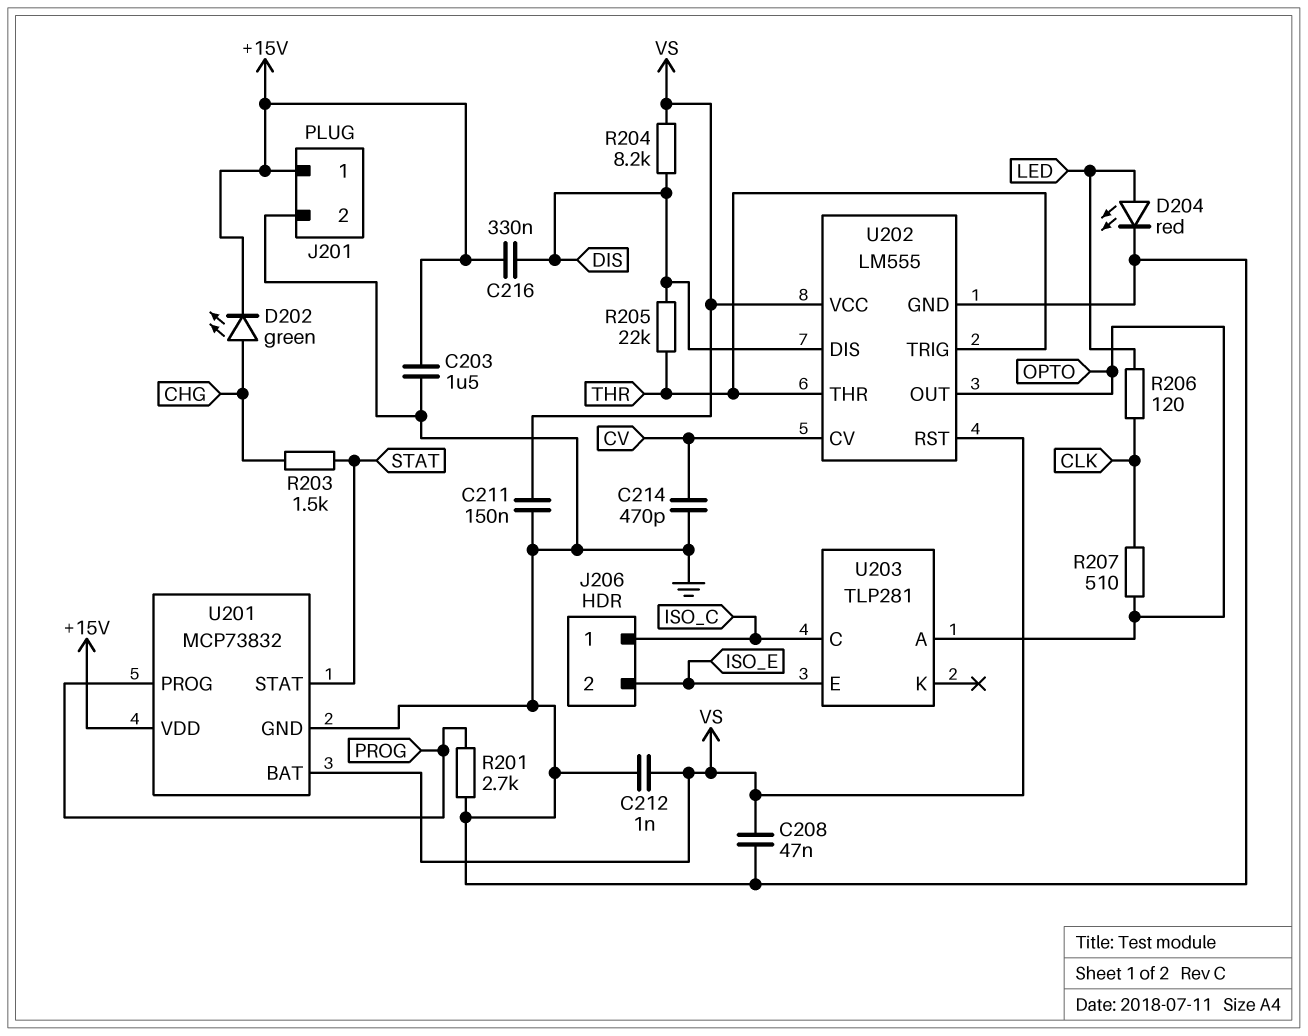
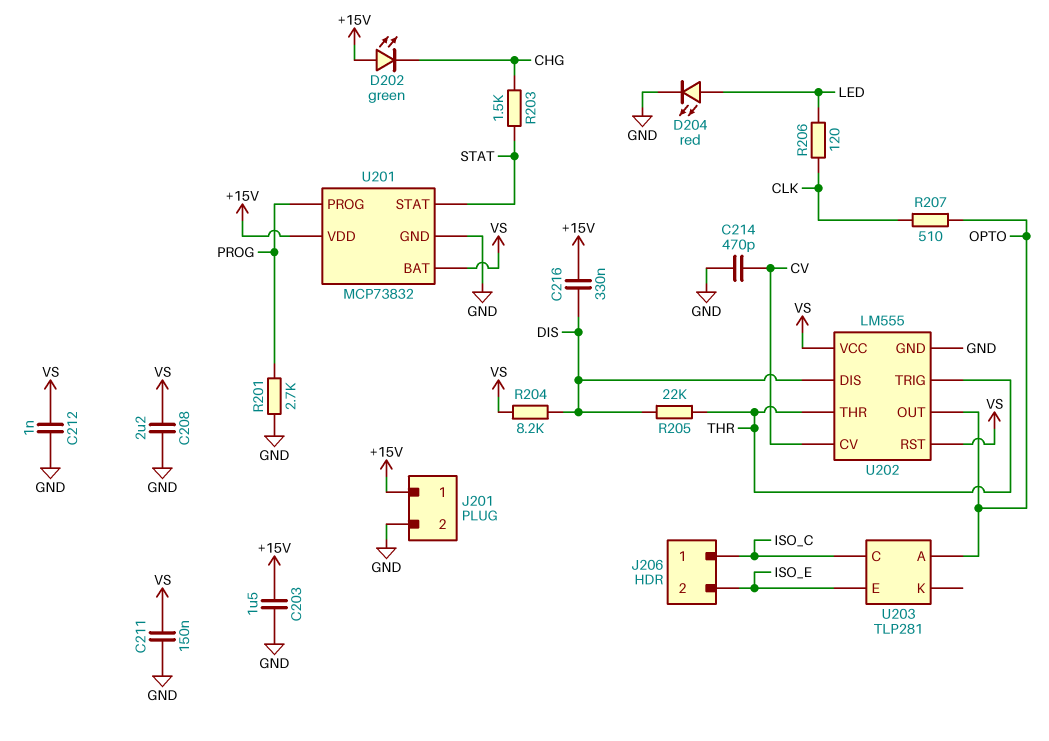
C208: 47nF (GND, VS) -> 2.2uF (GND, VS)
D202: LED green (A CHG, K +15V) -> LED green (A +15V, K CHG)

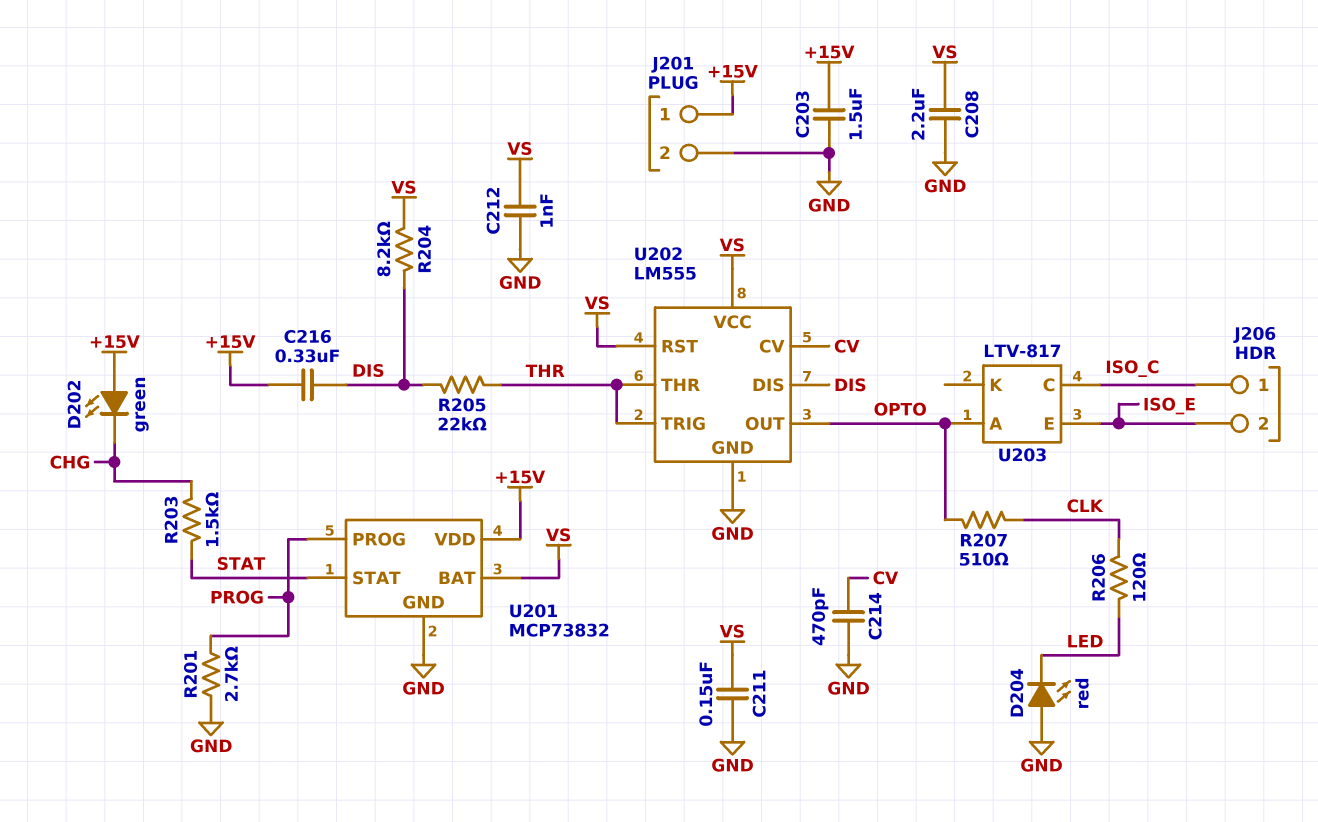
D204: LED red (A LED, K GND) -> LED red (A GND, K LED)
U203: TLP281 -> LTV-817

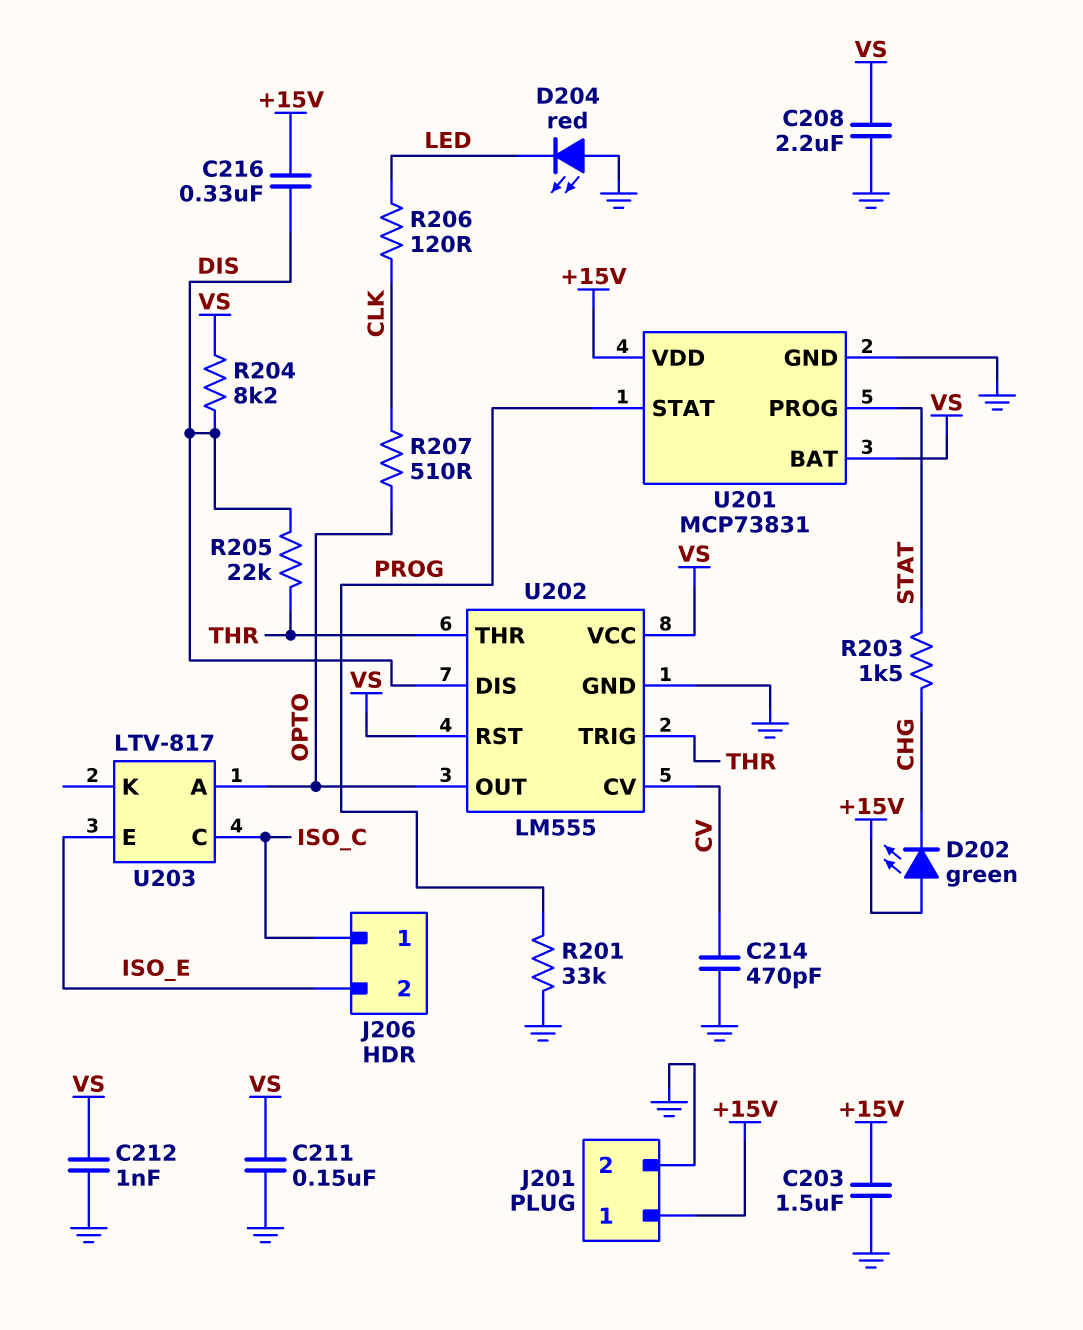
R201: 2.7k (GND, PROG) -> 33k (GND, PROG)
U201: MCP73832 -> MCP73831
U201 pin PROG: PROG -> STAT
U201 pin STAT: STAT -> PROG

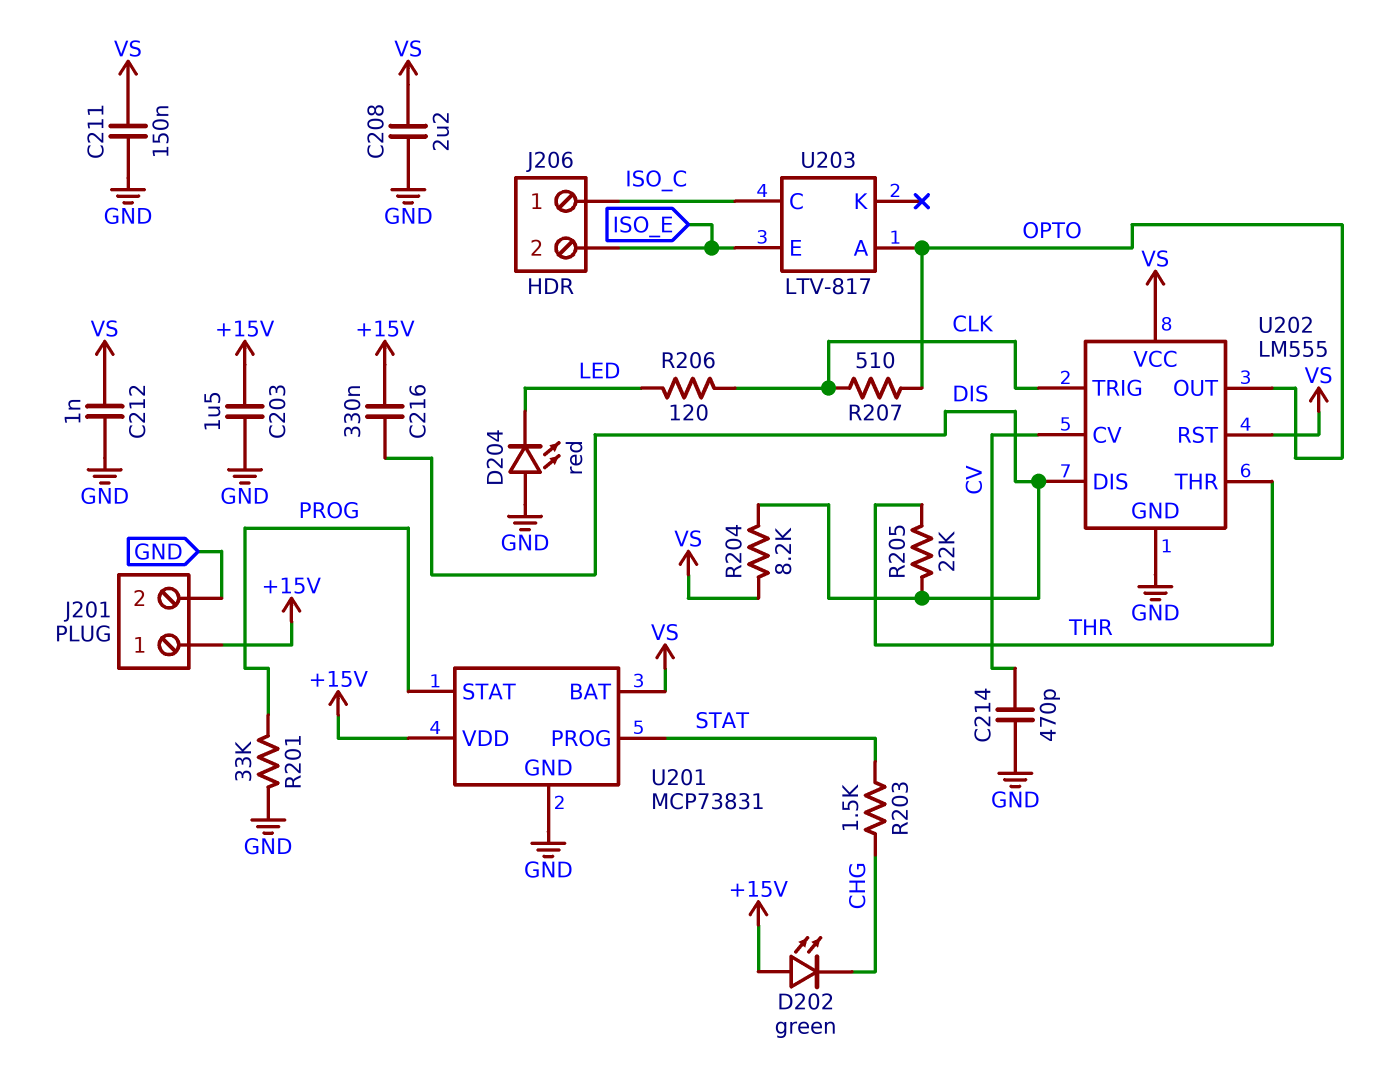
U202 pin TRIG: THR -> CLK

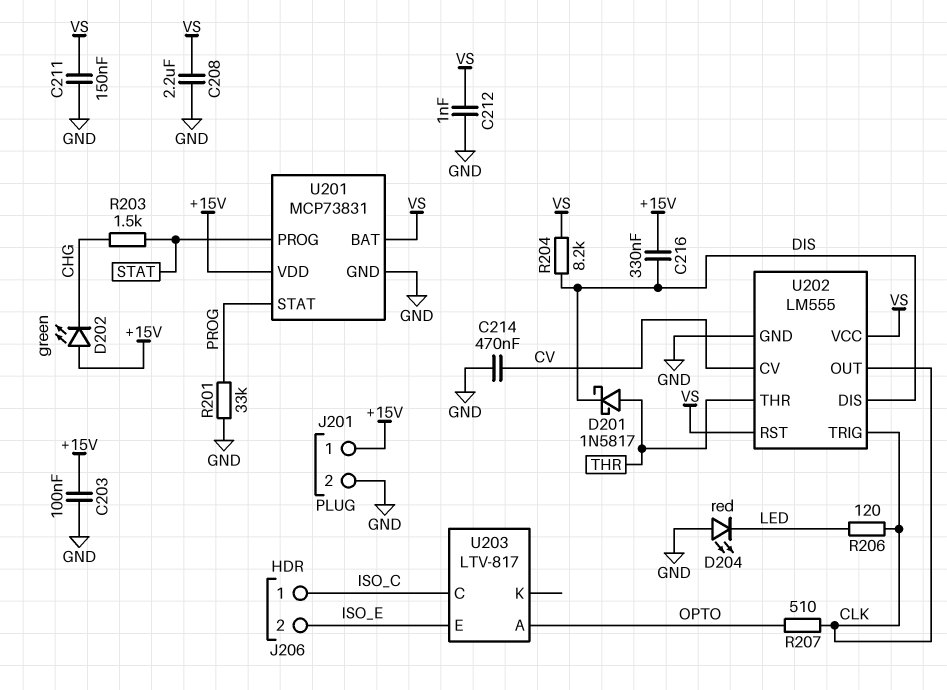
C203: 1.5uF (+15V, GND) -> 100nF (+15V, GND)
C214: 470pF (CV, GND) -> 470nF (CV, GND)
D201: none -> schottky 1N5817 (A THR, K DIS)
R205: 22k (DIS, THR) -> none
U202 pin OUT: OPTO -> CLK

